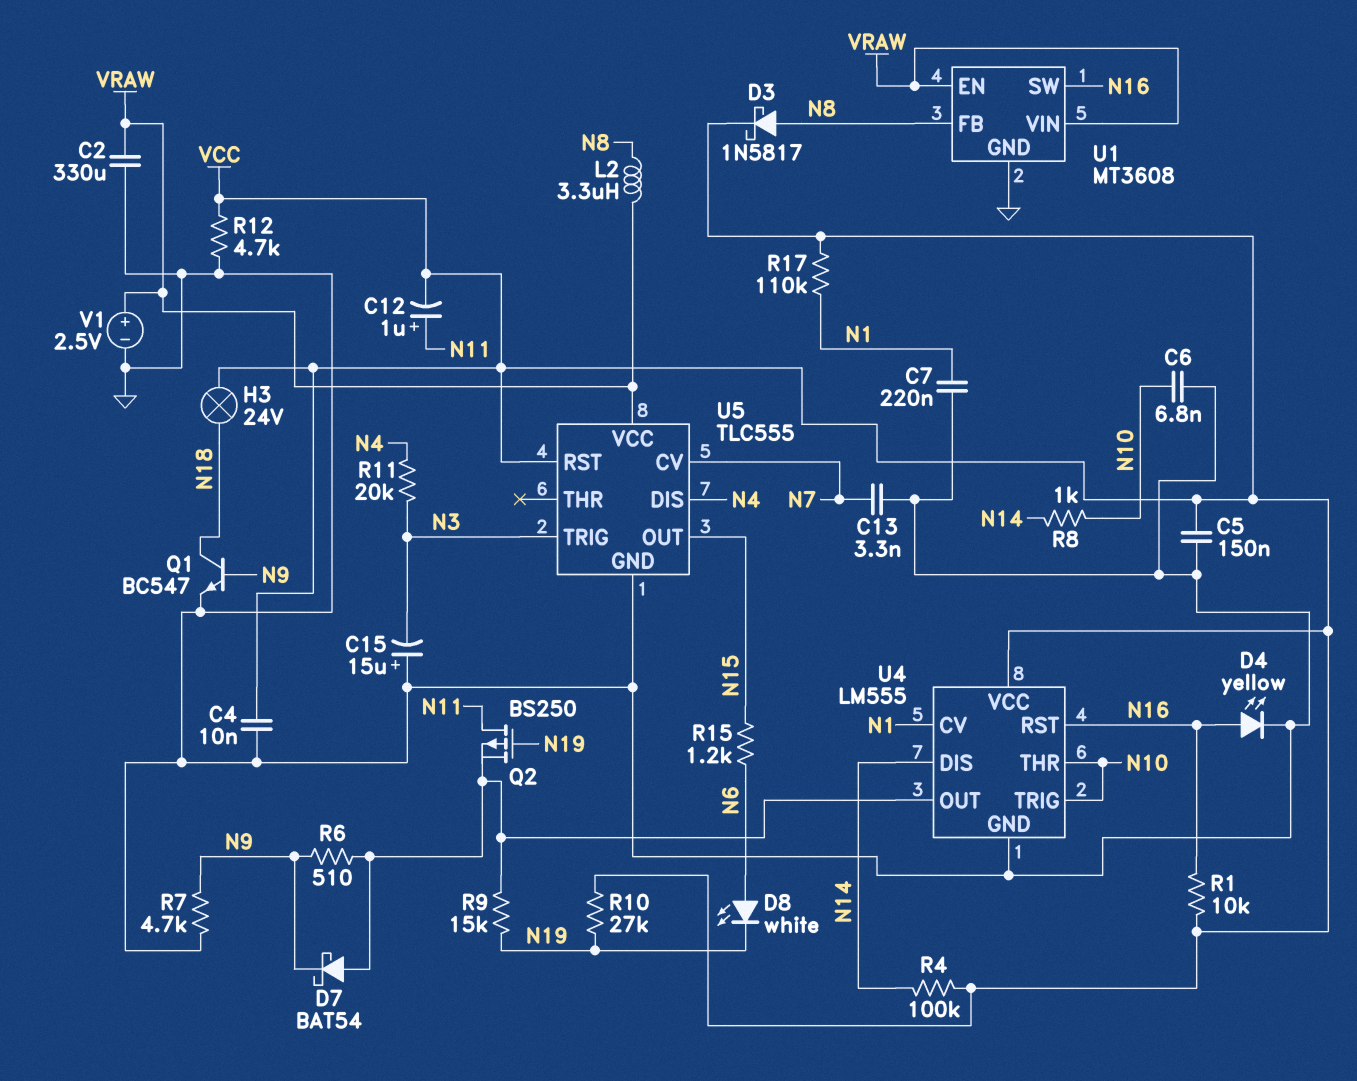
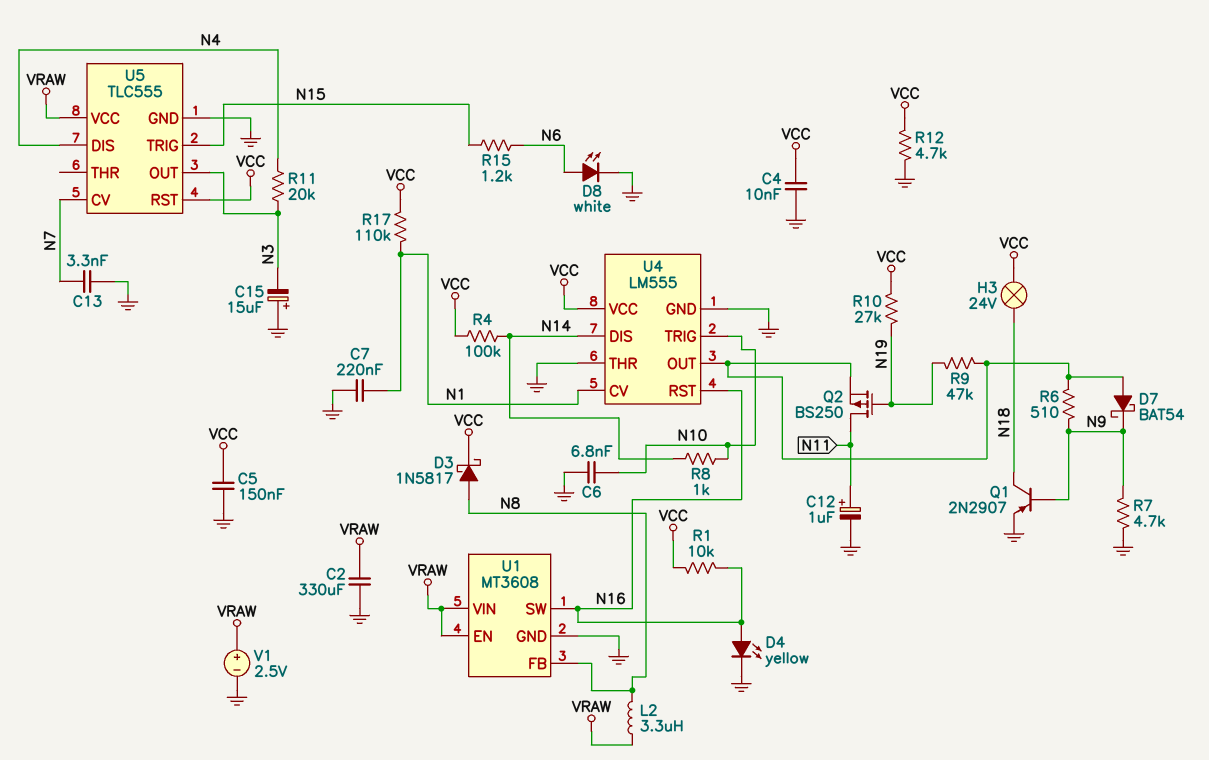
C12: 1uF (plus N11, minus VCC) -> 1uF (plus N11, minus GND)
D8: LED white (A N6, K N19) -> LED white (A N6, K GND)
Q1: NPN BC547 (B N9, C N18, E GND) -> PNP 2N2907 (B N9, C N18, E GND)
R9: 15k (N19, U4/OUT) -> 47k (N19, U4/OUT)
U4 pin THR: N10 -> GND
U5 pin OUT: N15 -> N3
U5 pin TRIG: N3 -> N15

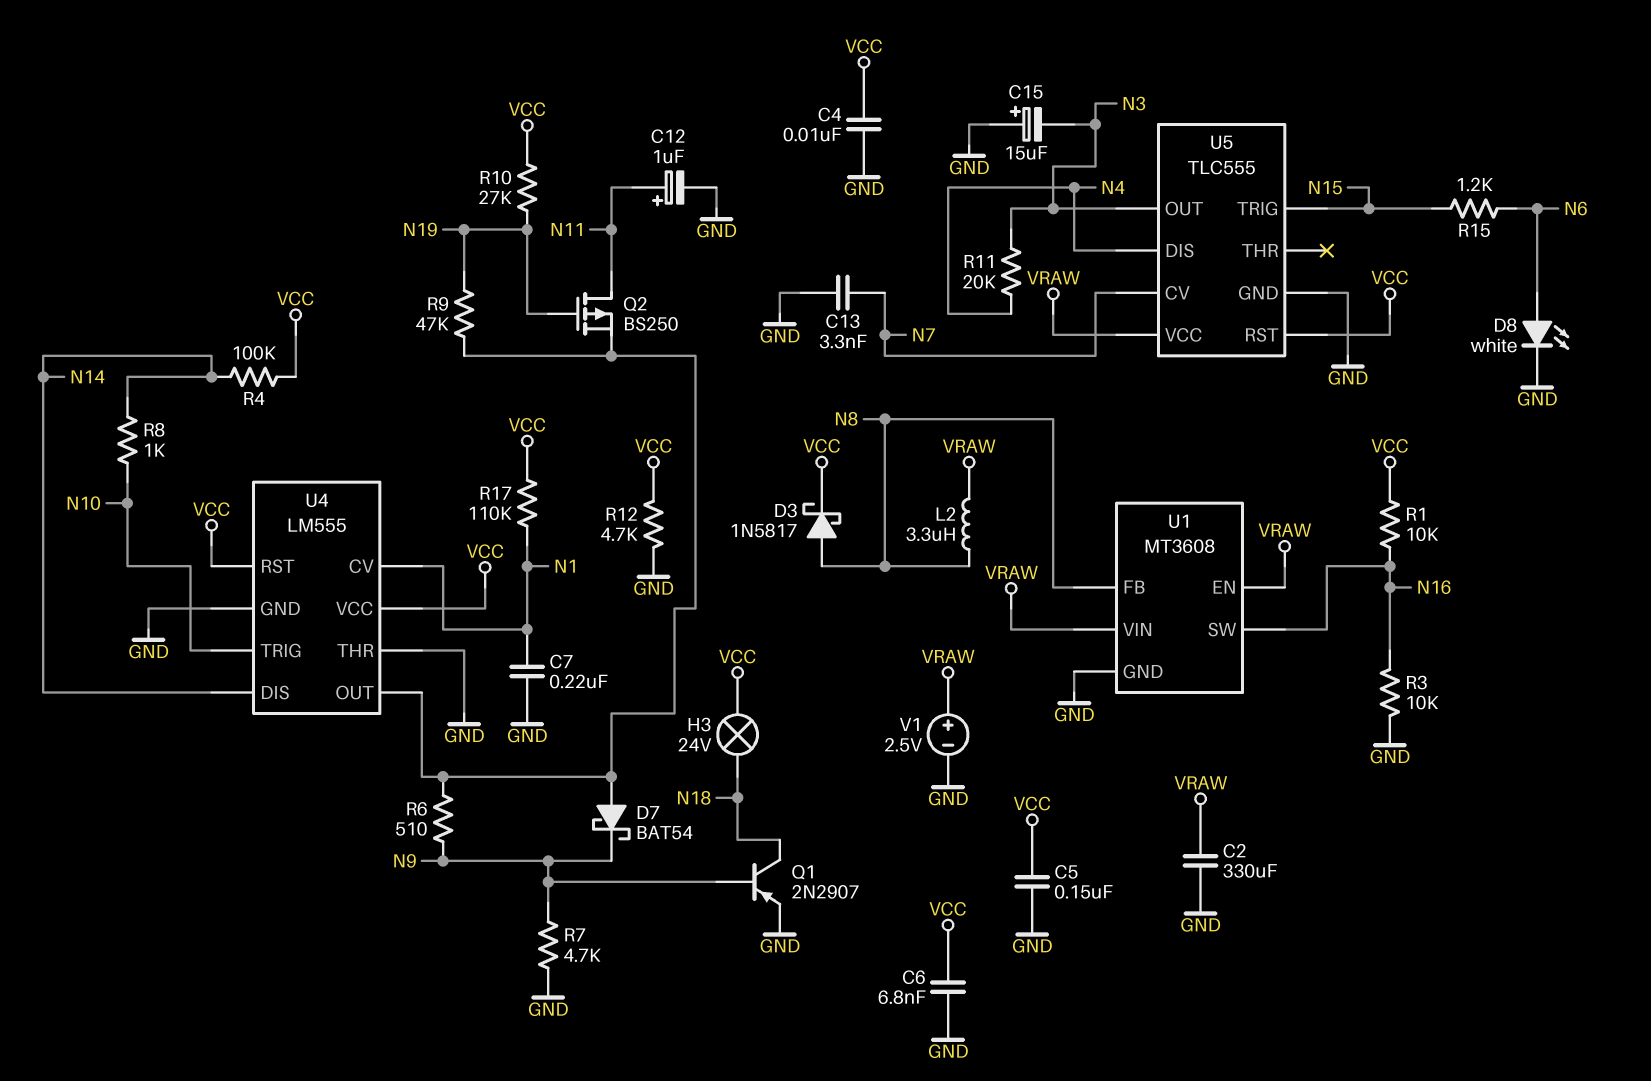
C6: 6.8nF (GND, N10) -> 6.8nF (GND, VCC)
D4: LED yellow (A N16, K GND) -> none
R3: none -> 10k (GND, N16)
U4 pin RST: N16 -> VCC

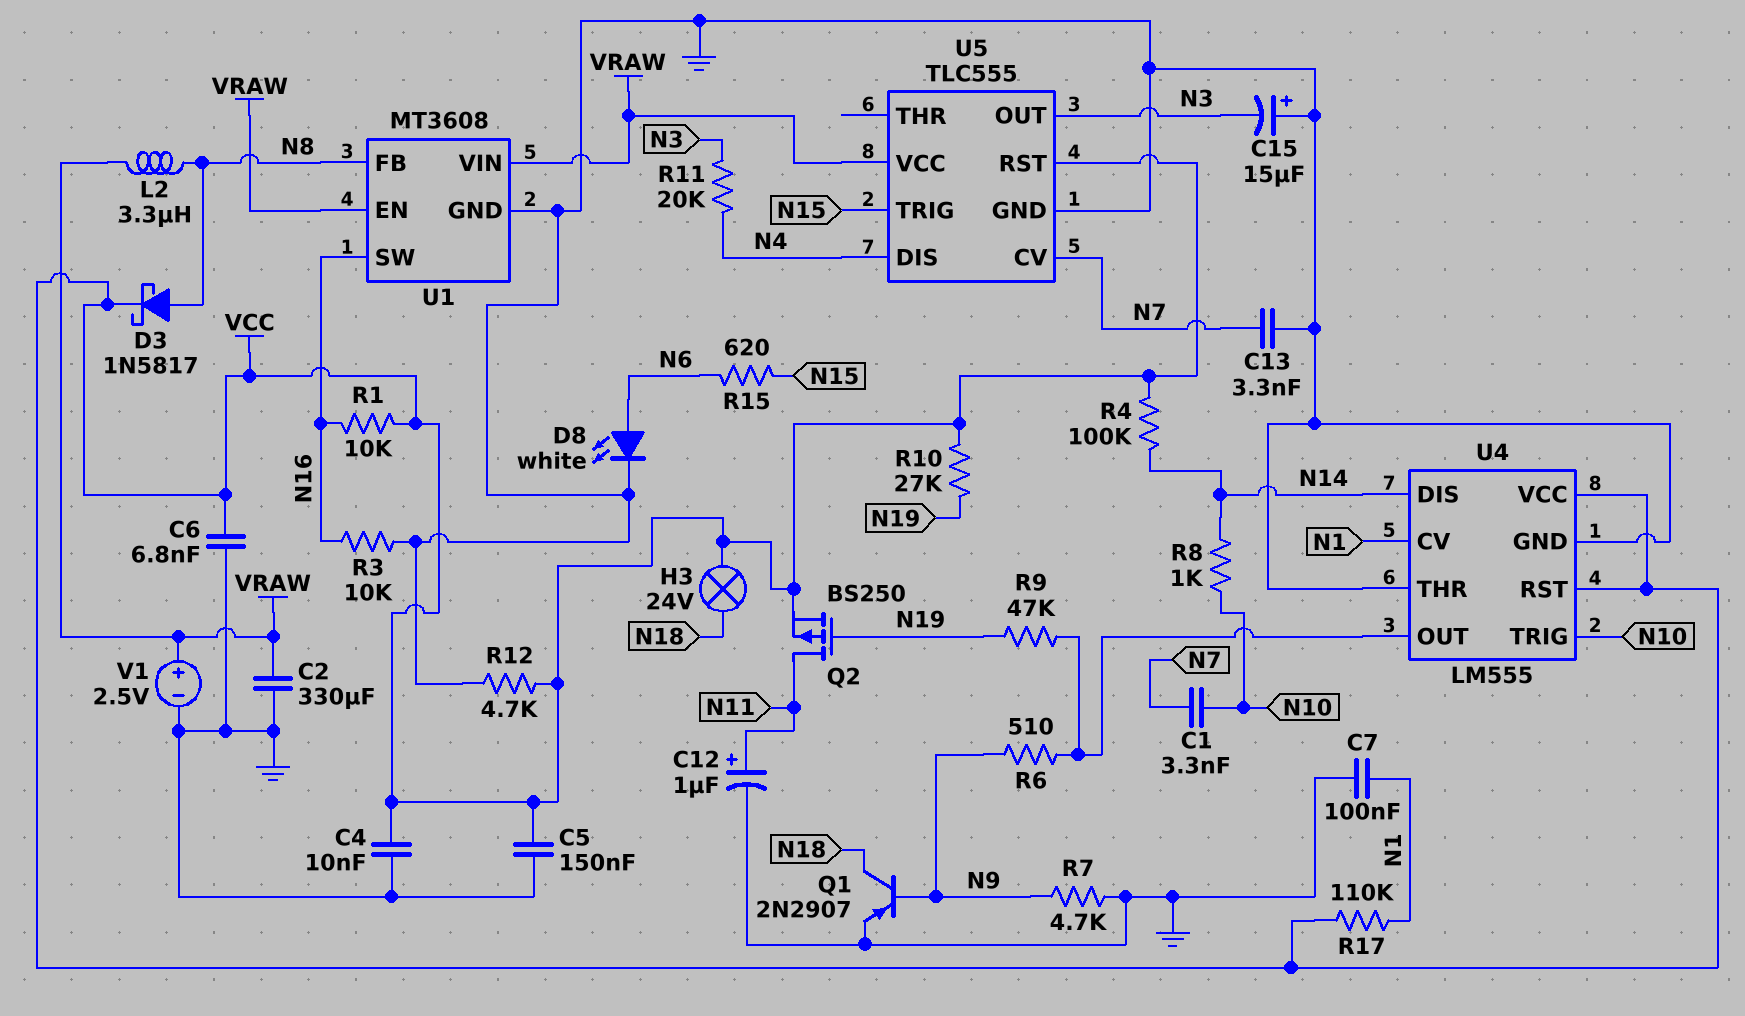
C1: none -> 3.3nF (N7, N10)
C7: 220nF (GND, N1) -> 100nF (GND, N1)
D7: schottky BAT54 (A U4/OUT, K N9) -> none
Q2: PMOS BS250 (G N19, D N11, S U4/OUT) -> PMOS BS250 (G N19, D N11, S VCC)
R15: 1.2k (N6, N15) -> 620 (N6, N15)

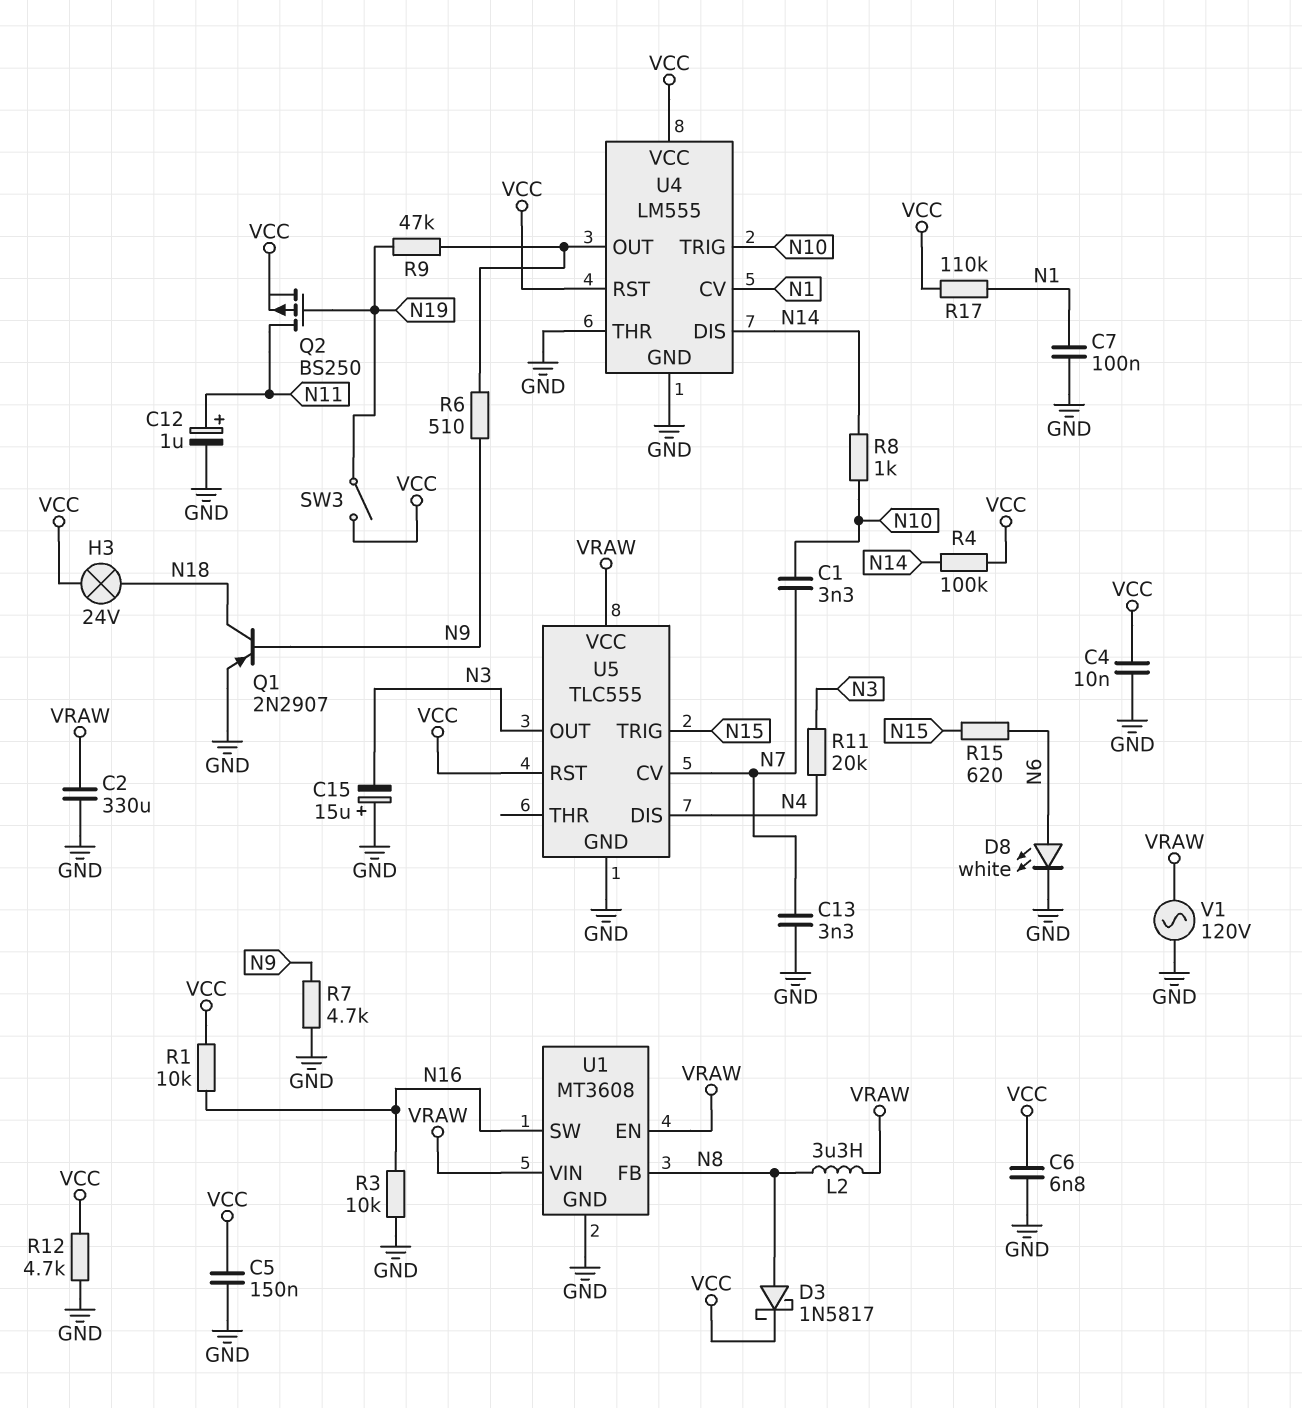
R10: 27k (N19, VCC) -> none
SW3: none -> switch (N19, VCC)
V1: 2.5V (plus VRAW, minus GND) -> AC 120V (GND, VRAW)

